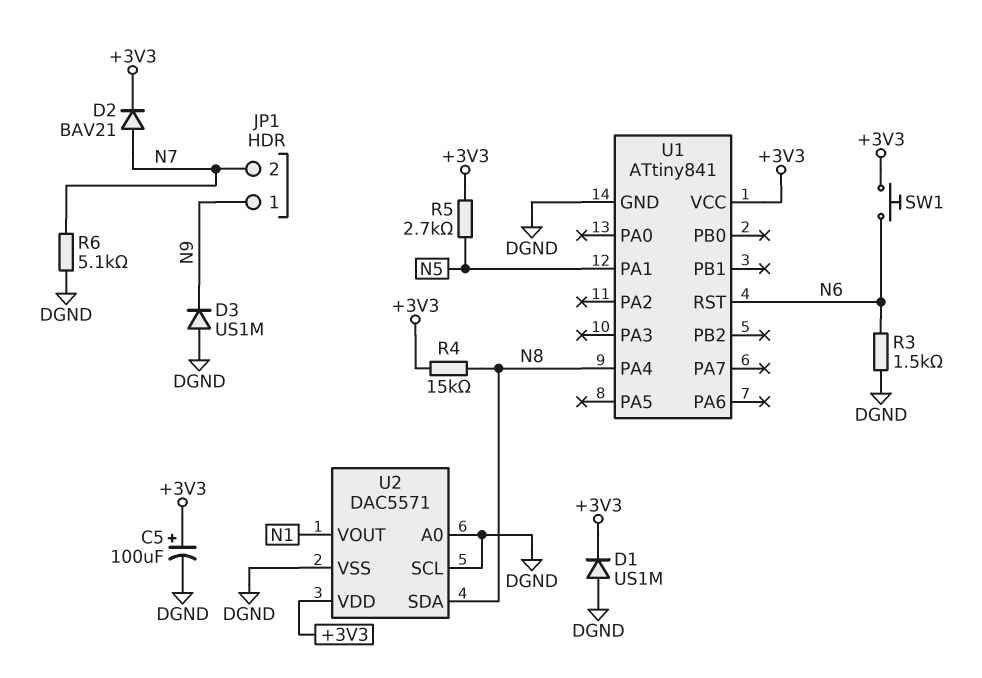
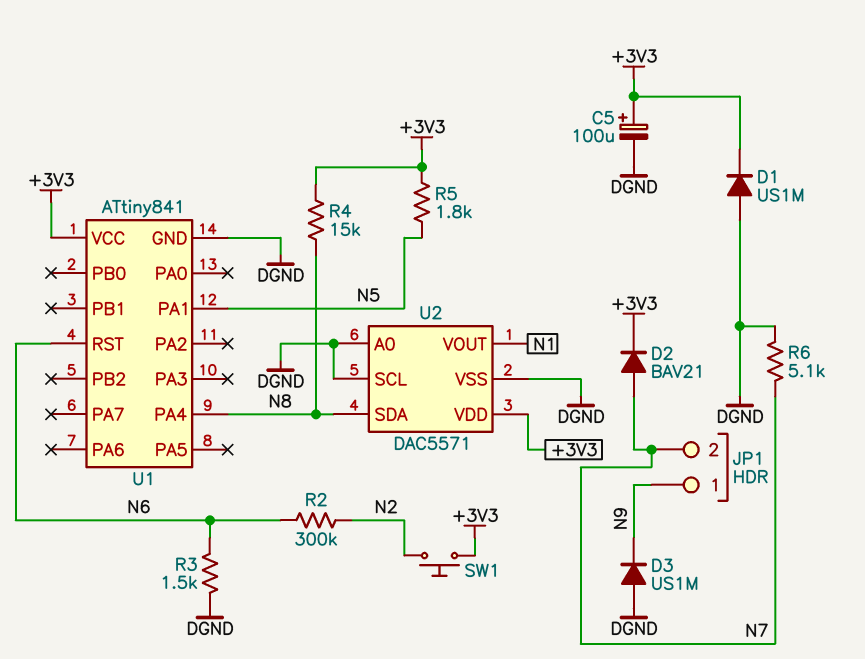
R2: none -> 300k (N2, N6)
R5: 2.7k (+3V3, N5) -> 1.8k (+3V3, N5)
SW1: button (+3V3, N6) -> button (+3V3, N2)

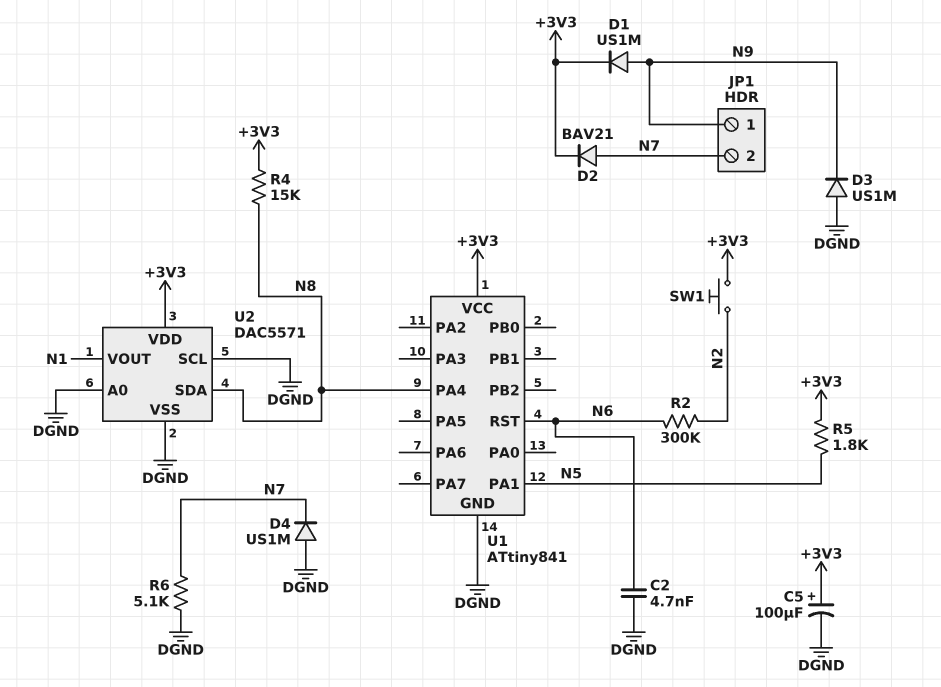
C2: none -> 4.7nF (DGND, N6)
D1: diode US1M (A DGND, K +3V3) -> diode US1M (A N9, K +3V3)
D4: none -> diode US1M (A DGND, K N7)
R3: 1.5k (DGND, N6) -> none

